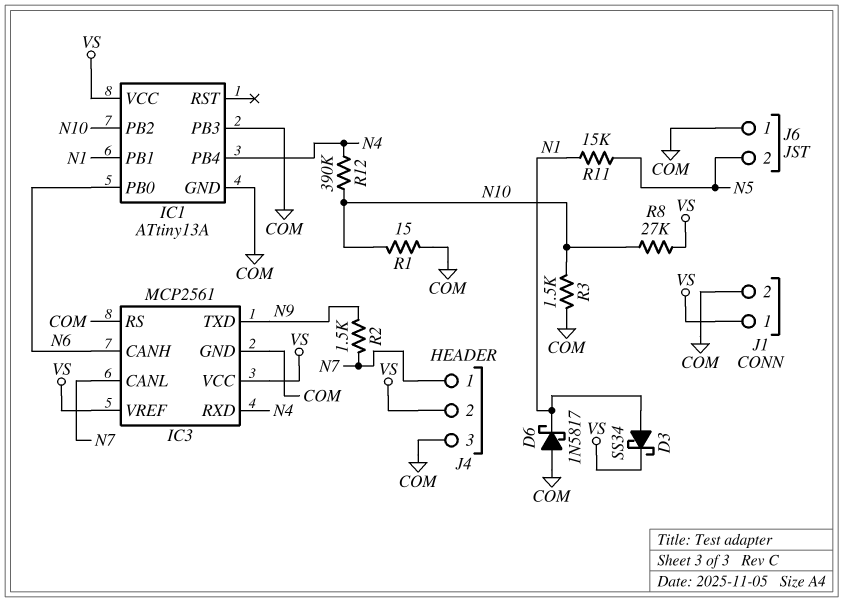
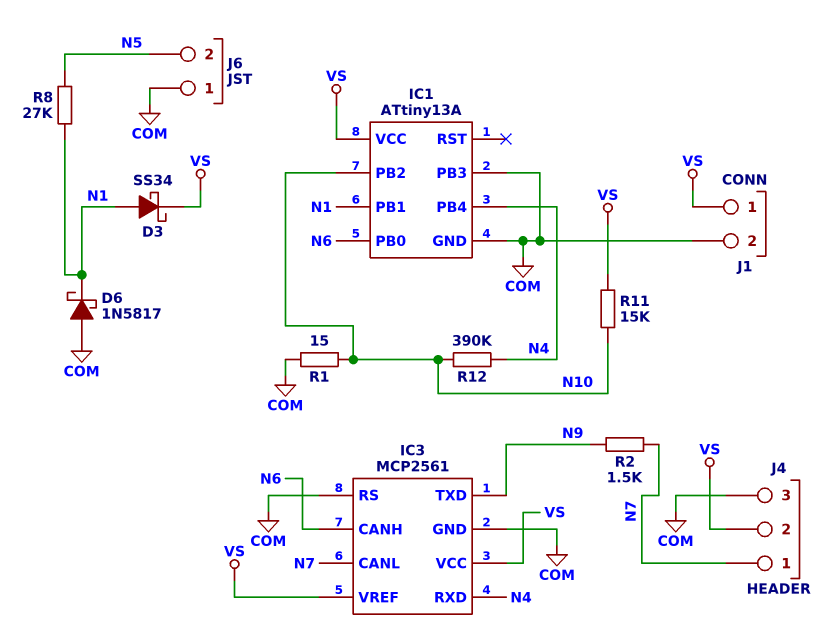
R3: 1.5k (COM, N10) -> none
R8: 27k (N10, VS) -> 27k (N1, N5)
R11: 15k (N1, N5) -> 15k (N10, VS)

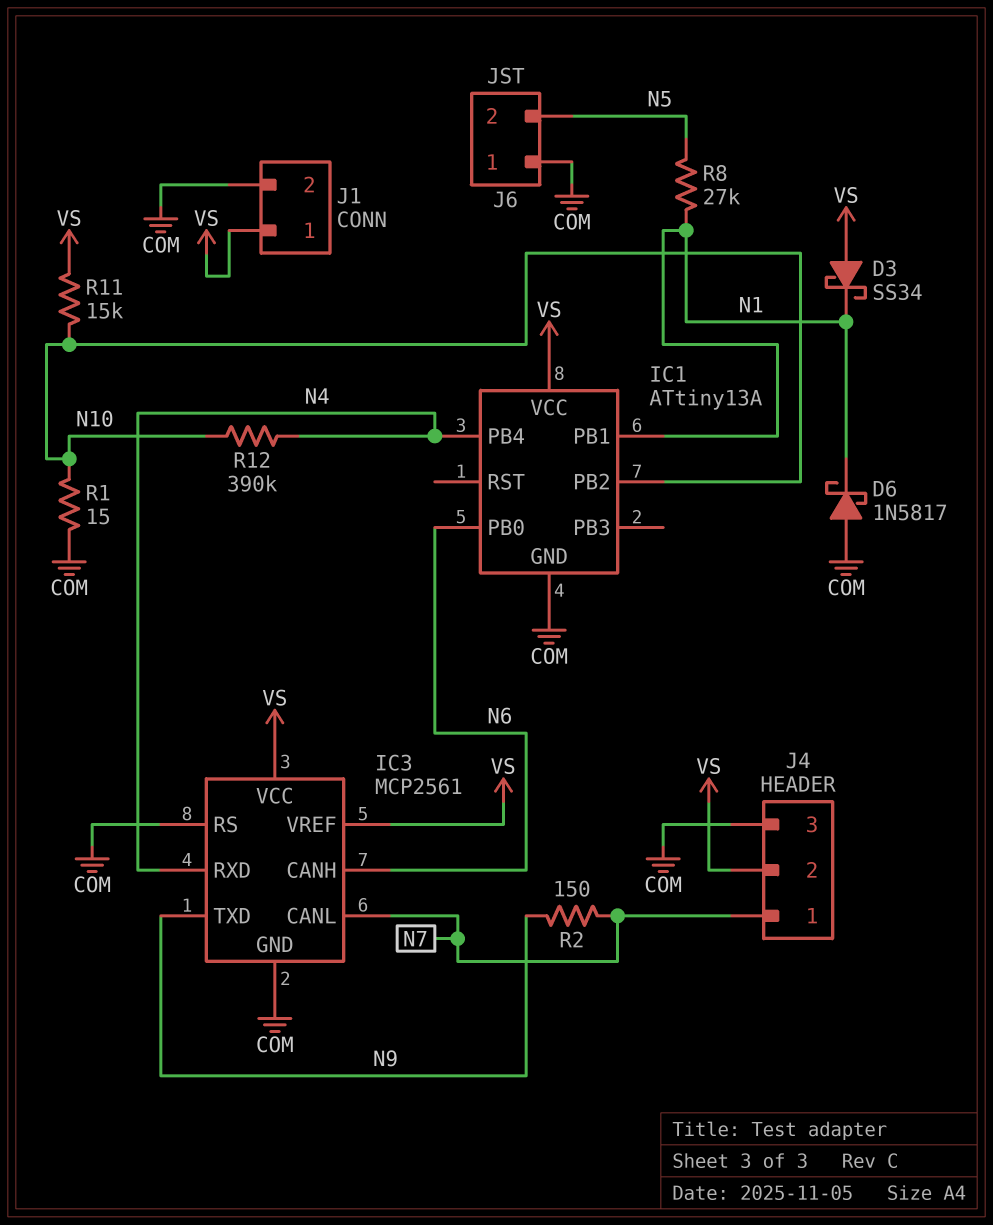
D3: schottky SS34 (A N1, K VS) -> schottky SS34 (A VS, K N1)
IC1 pin PB3: COM -> none
R2: 1.5k (N7, N9) -> 150 (N7, N9)

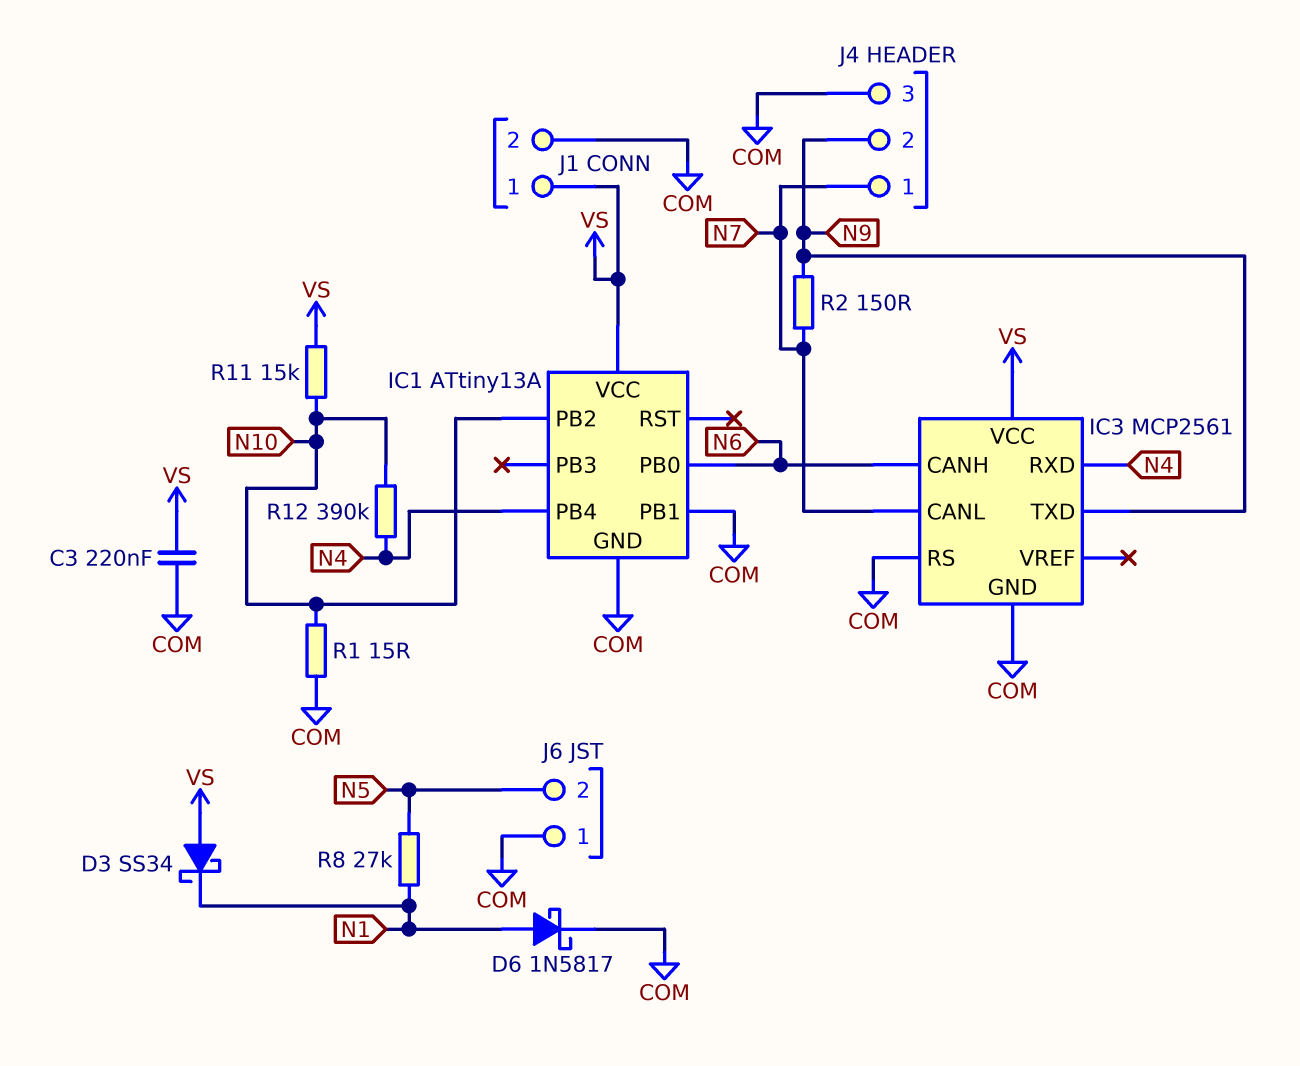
C3: none -> 220nF (COM, VS)
D6: schottky 1N5817 (A COM, K N1) -> schottky 1N5817 (A N1, K COM)
IC1 pin PB1: N1 -> COM
IC3 pin VREF: VS -> none
J4 pin 2: VS -> N9

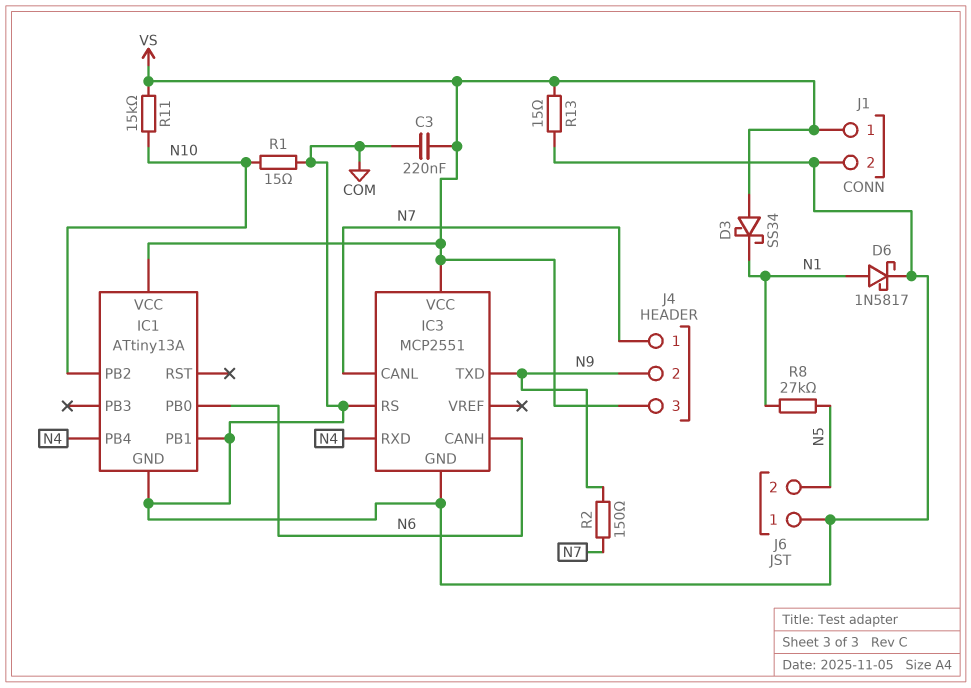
IC3: MCP2561 -> MCP2551
J4 pin 3: COM -> VS
R12: 390k (N4, N10) -> none
R13: none -> 15 (COM, VS)

